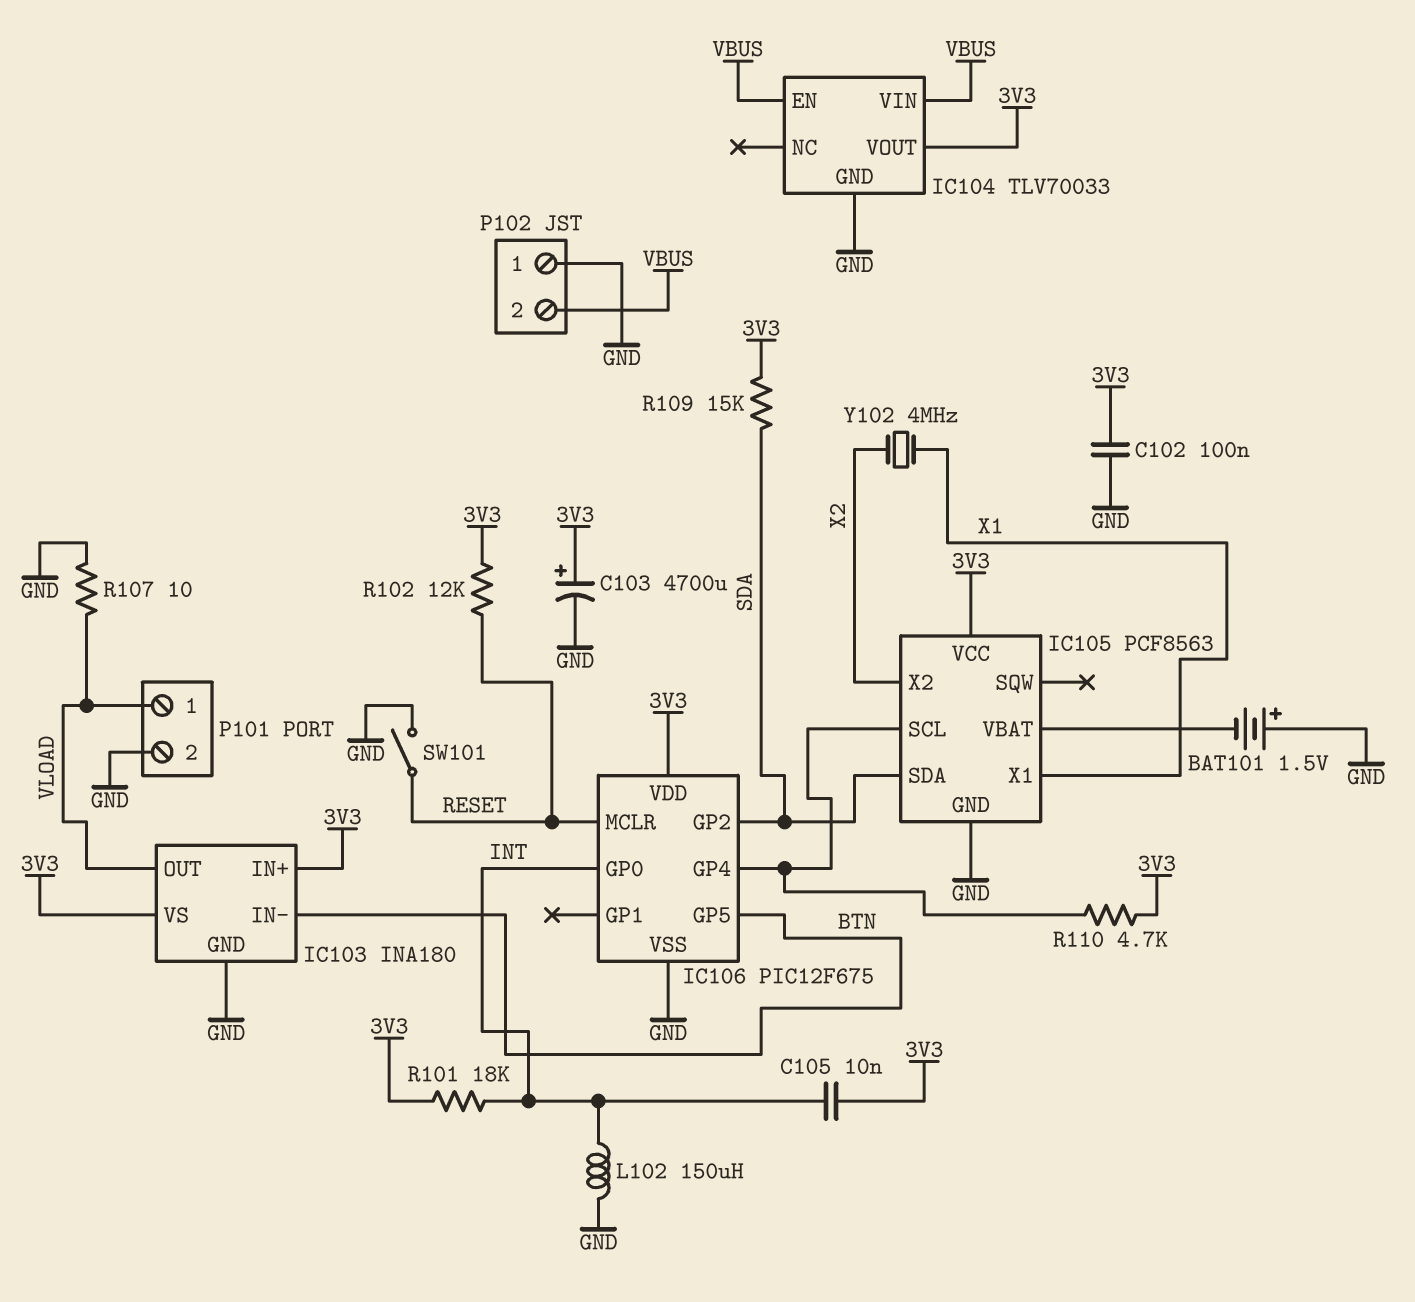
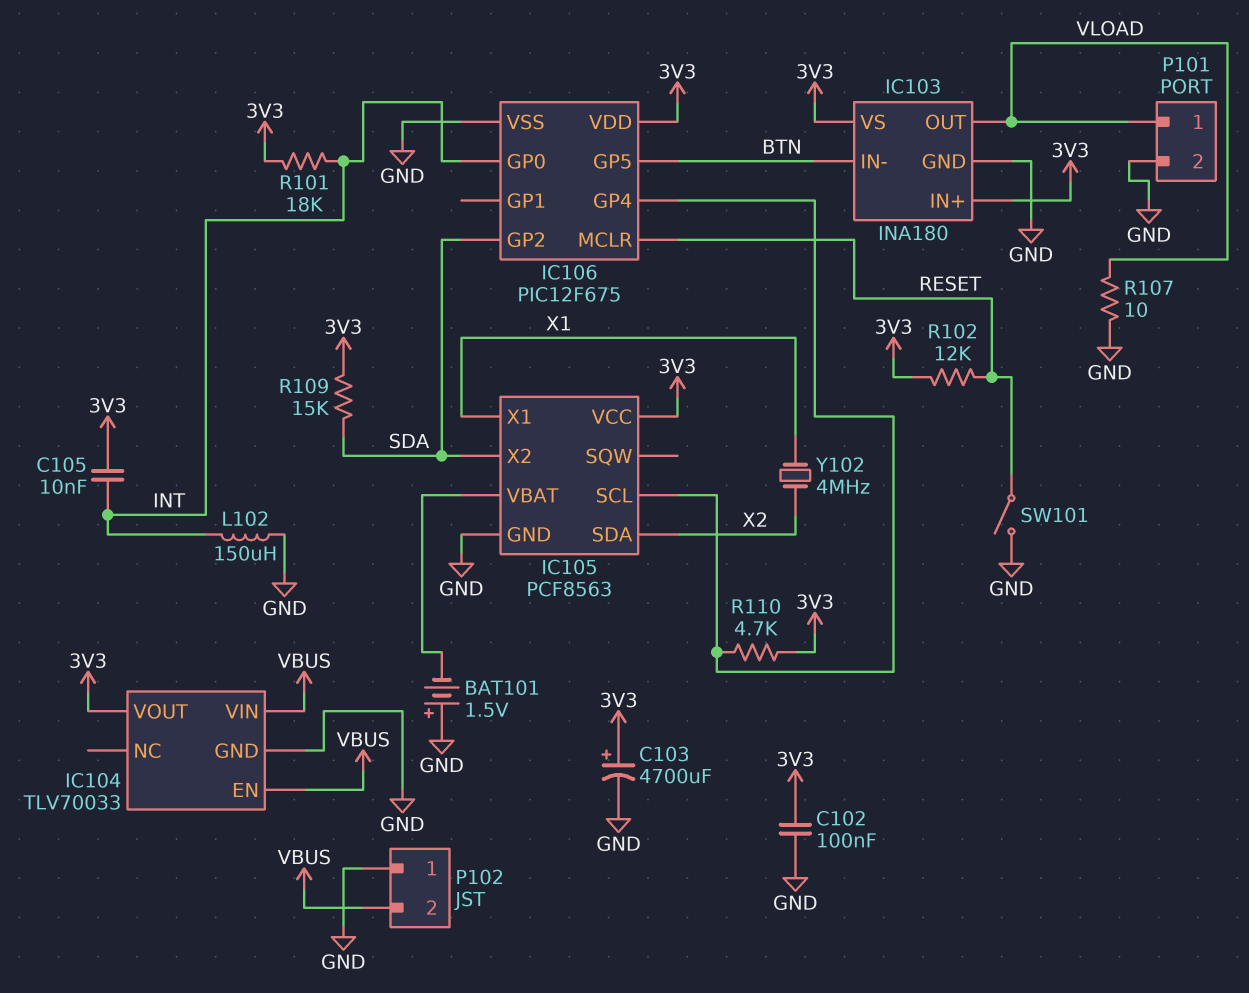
IC105 pin SDA: SDA -> X2
IC105 pin X2: X2 -> SDA

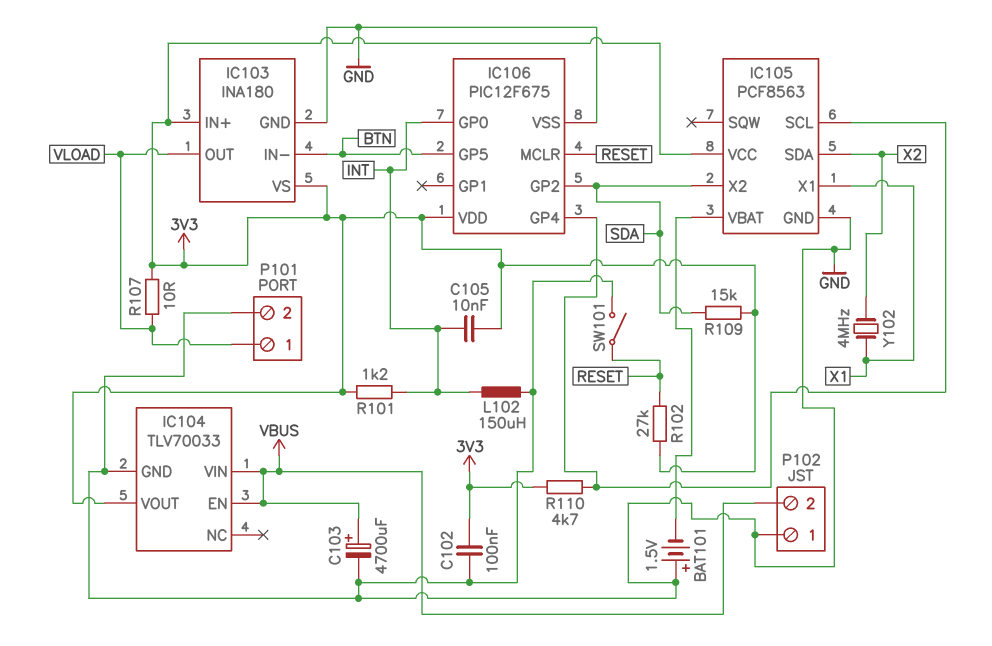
C103: 4700uF (plus 3V3, minus GND) -> 4700uF (plus VBUS, minus GND)
R101: 18k (3V3, INT) -> 1.2k (3V3, INT)
R102: 12k (3V3, RESET) -> 27k (3V3, RESET)
R107: 10 (GND, VLOAD) -> 10 (3V3, VLOAD)

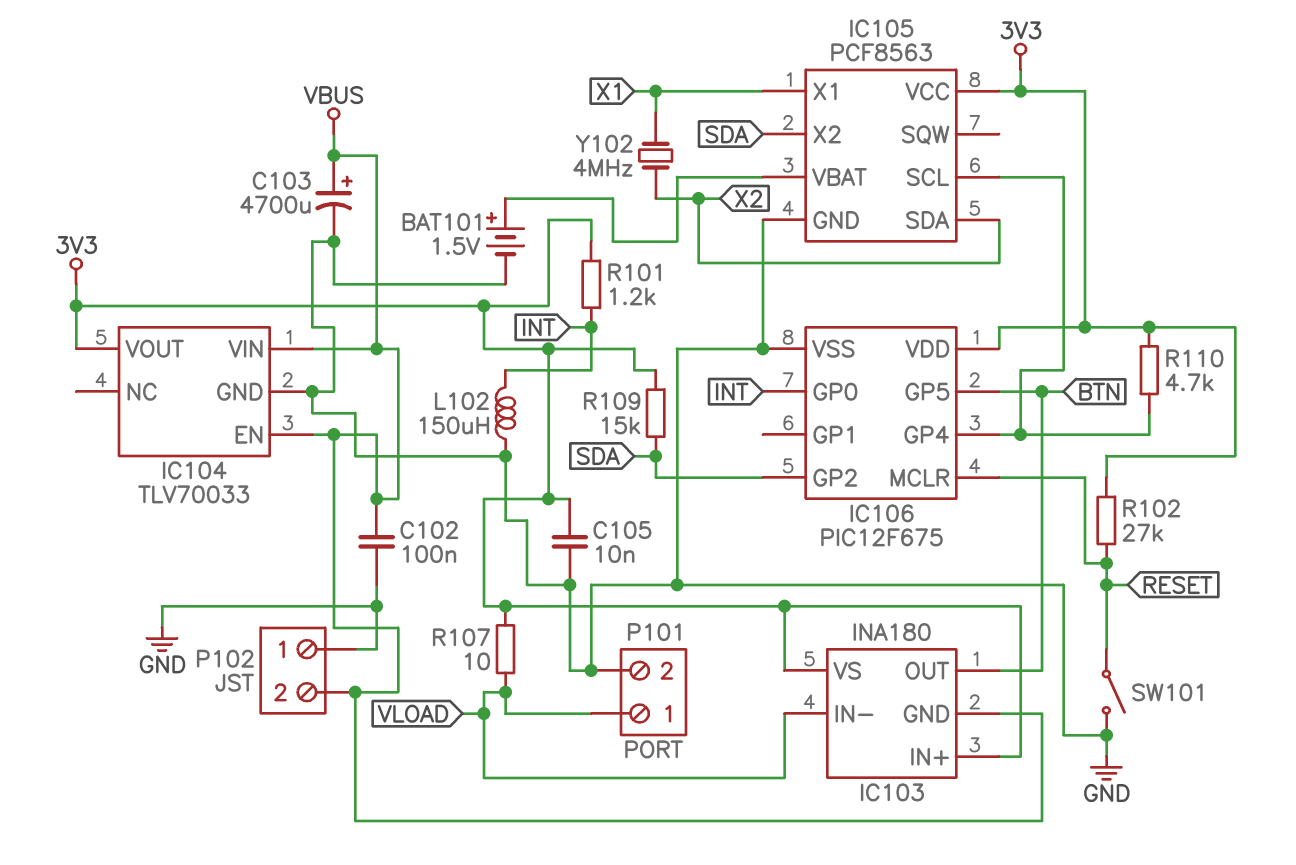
BAT101: 1.5V (plus GND, minus IC105/VBAT) -> 1.5V (plus IC105/VBAT, minus GND)
C102: 100nF (3V3, GND) -> 100nF (GND, VBUS)
C105: 10nF (3V3, INT) -> 10nF (3V3, GND)
IC103 pin GND: GND -> VBUS
IC103 pin IN-: BTN -> VLOAD
IC103 pin OUT: VLOAD -> BTN

